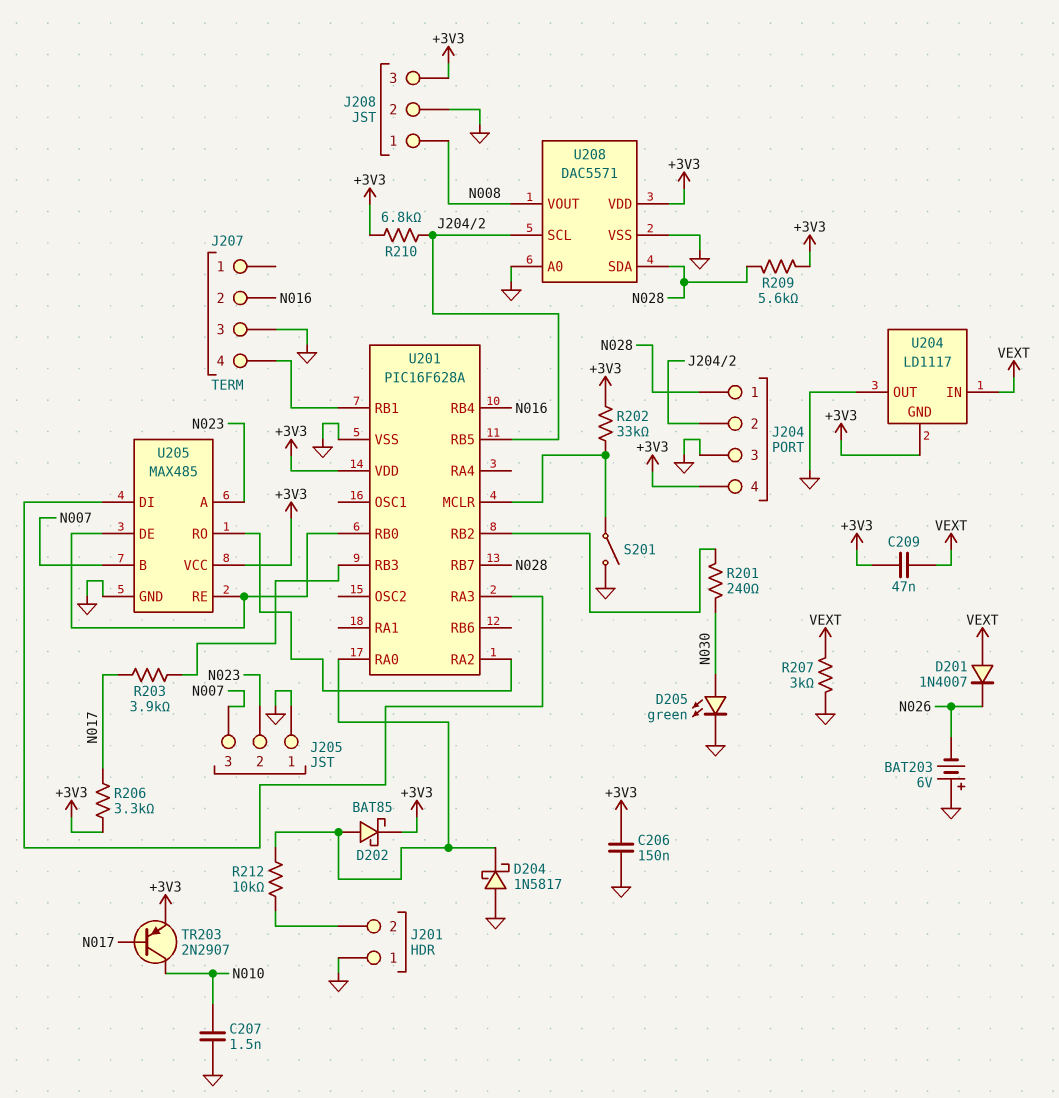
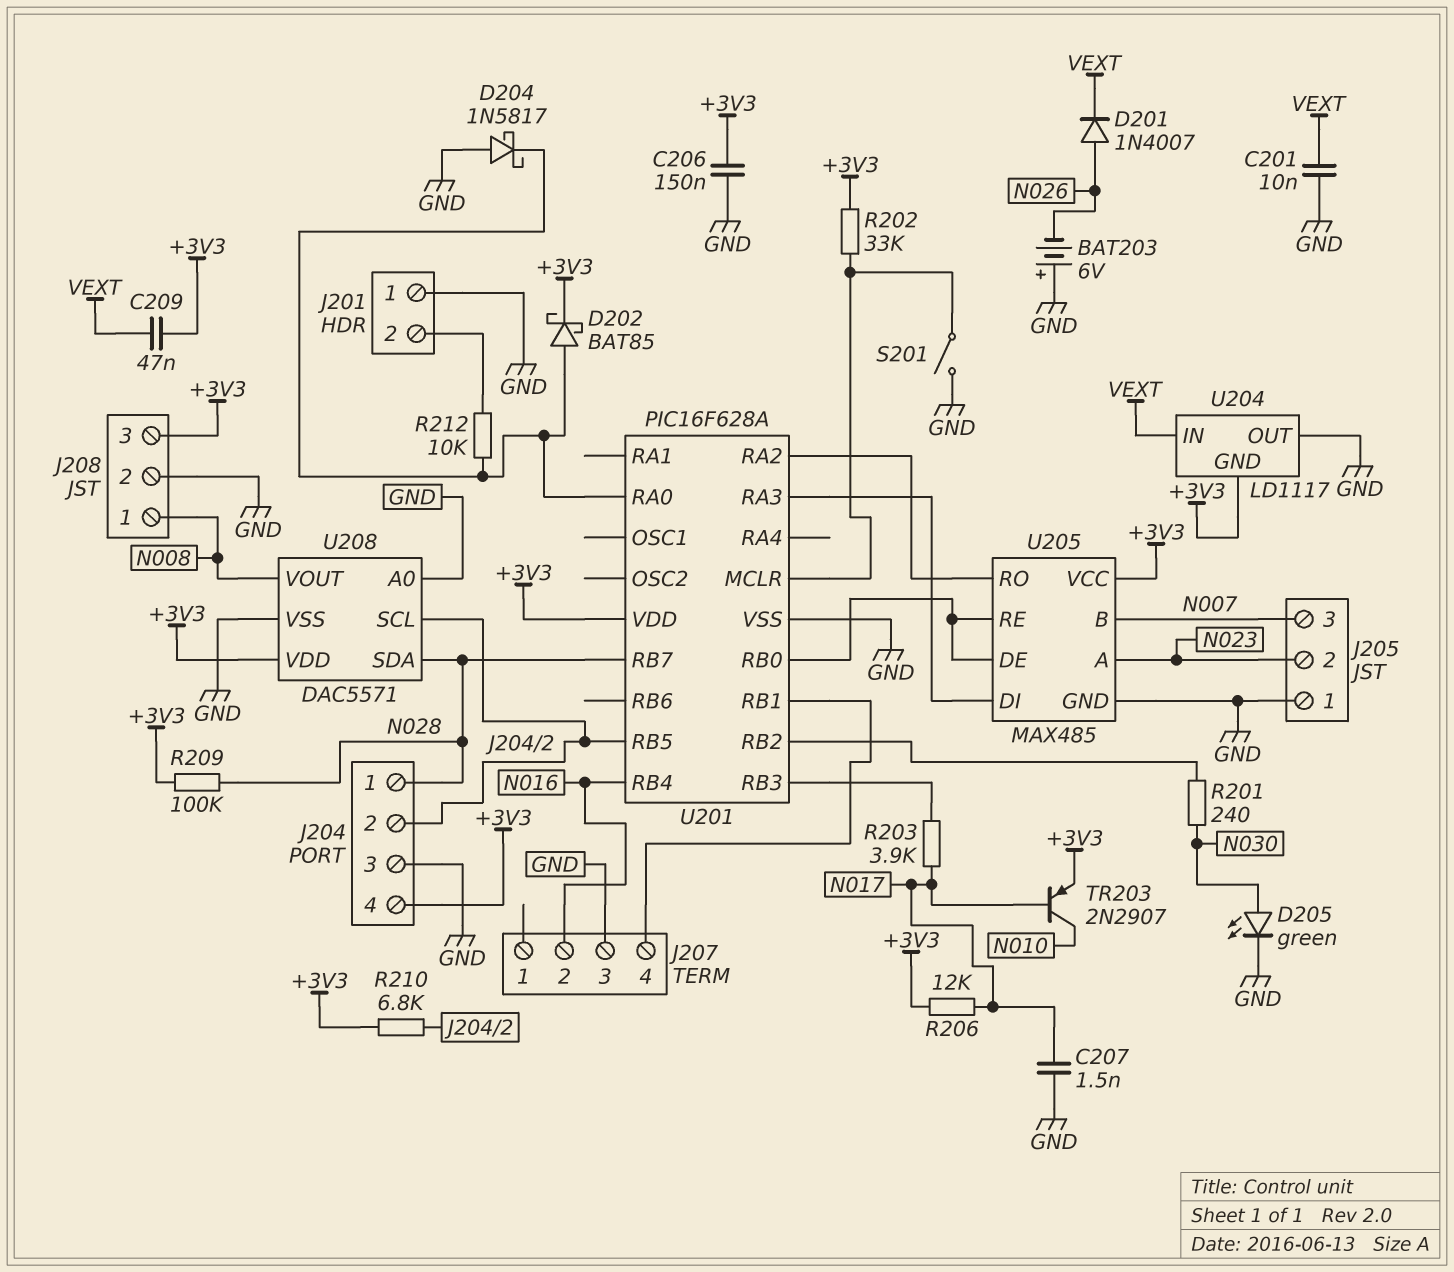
C201: none -> 10nF (GND, VEXT)
C207: 1.5nF (GND, N010) -> 1.5nF (GND, N017)
D201: diode 1N4007 (A VEXT, K N026) -> diode 1N4007 (A N026, K VEXT)
R206: 3.3k (+3V3, N017) -> 12k (+3V3, N017)
R207: 3k (GND, VEXT) -> none
R209: 5.6k (+3V3, N028) -> 100k (+3V3, N028)

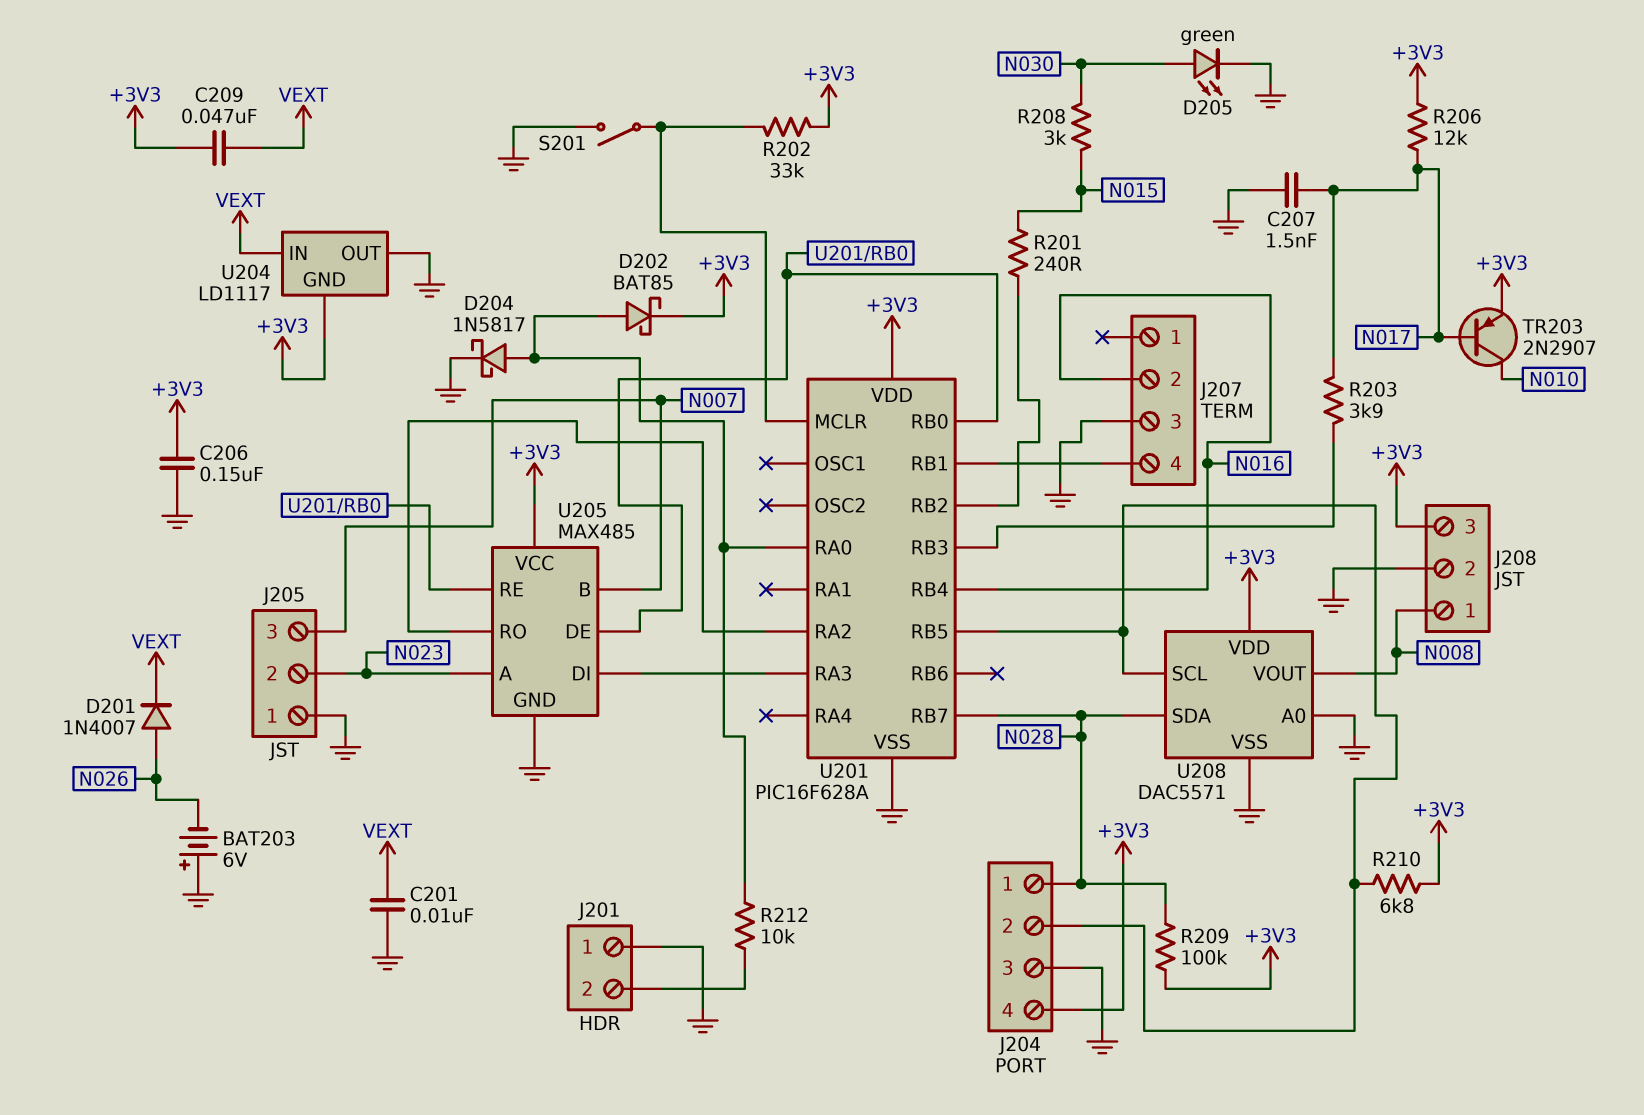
D204: schottky 1N5817 (A GND, K U201/RA0) -> schottky 1N5817 (A U201/RA0, K GND)
R201: 240 (N030, U201/RB2) -> 240 (N015, U201/RB2)
R208: none -> 3k (N015, N030)

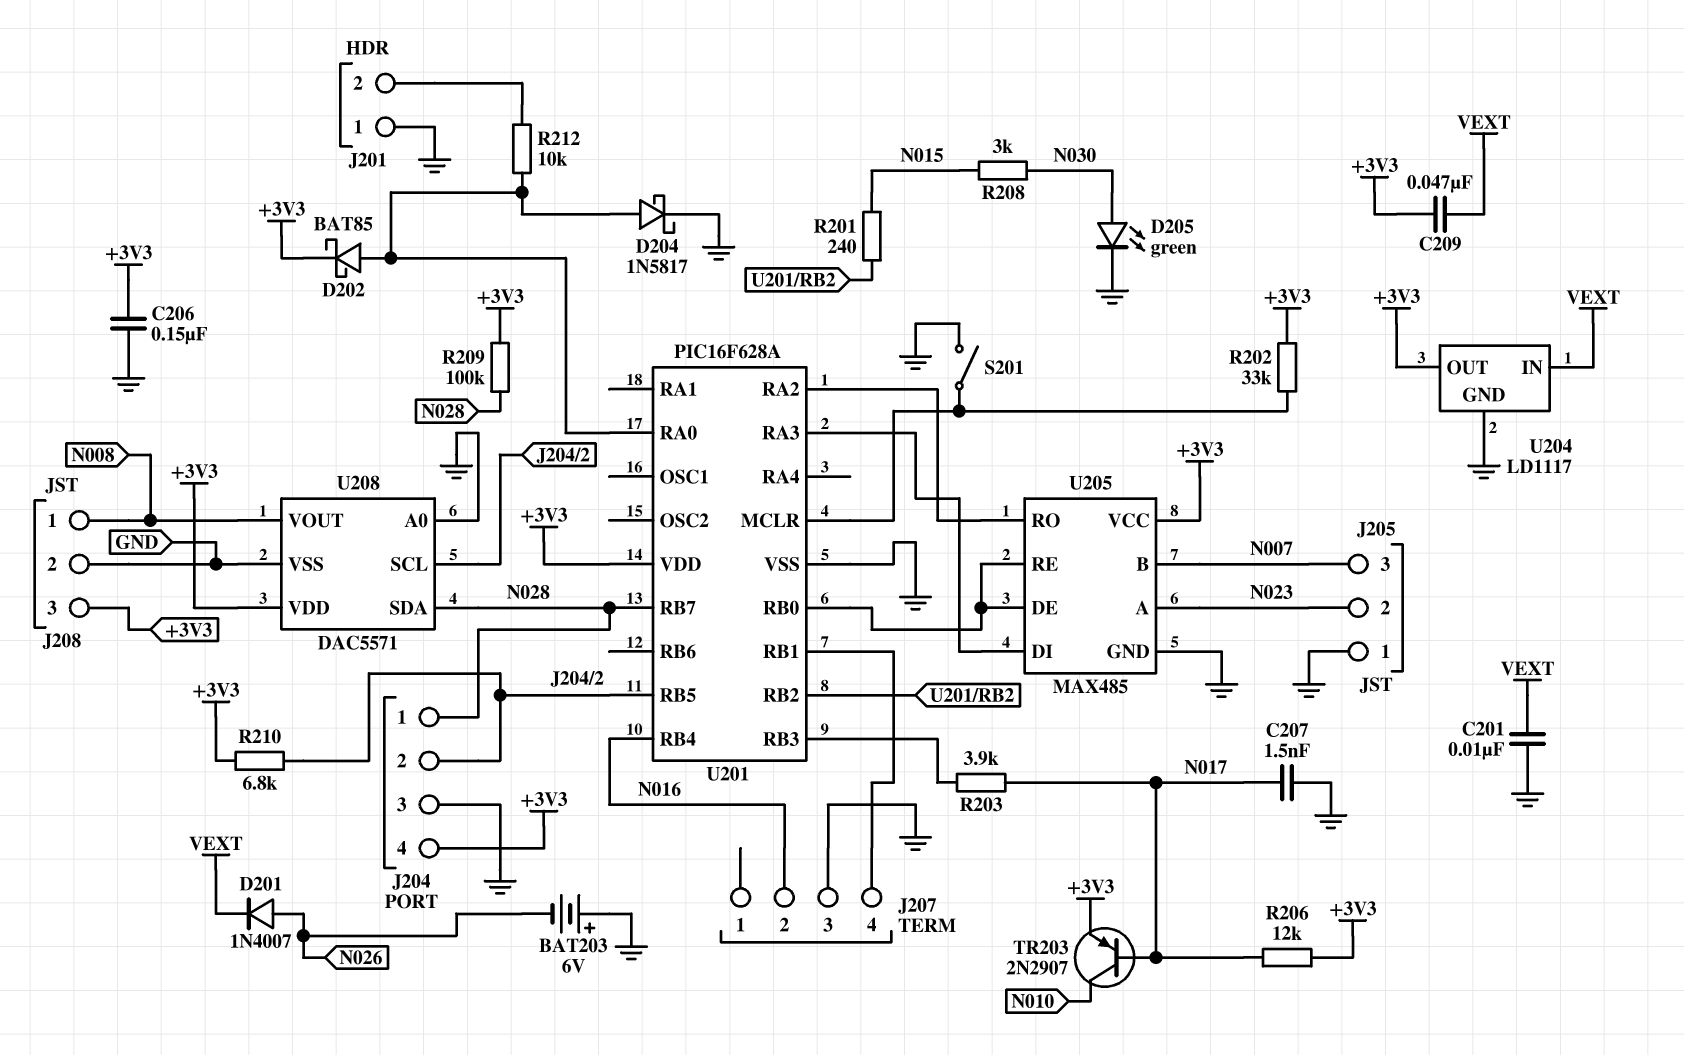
U204 pin GND: +3V3 -> GND
U204 pin OUT: GND -> +3V3

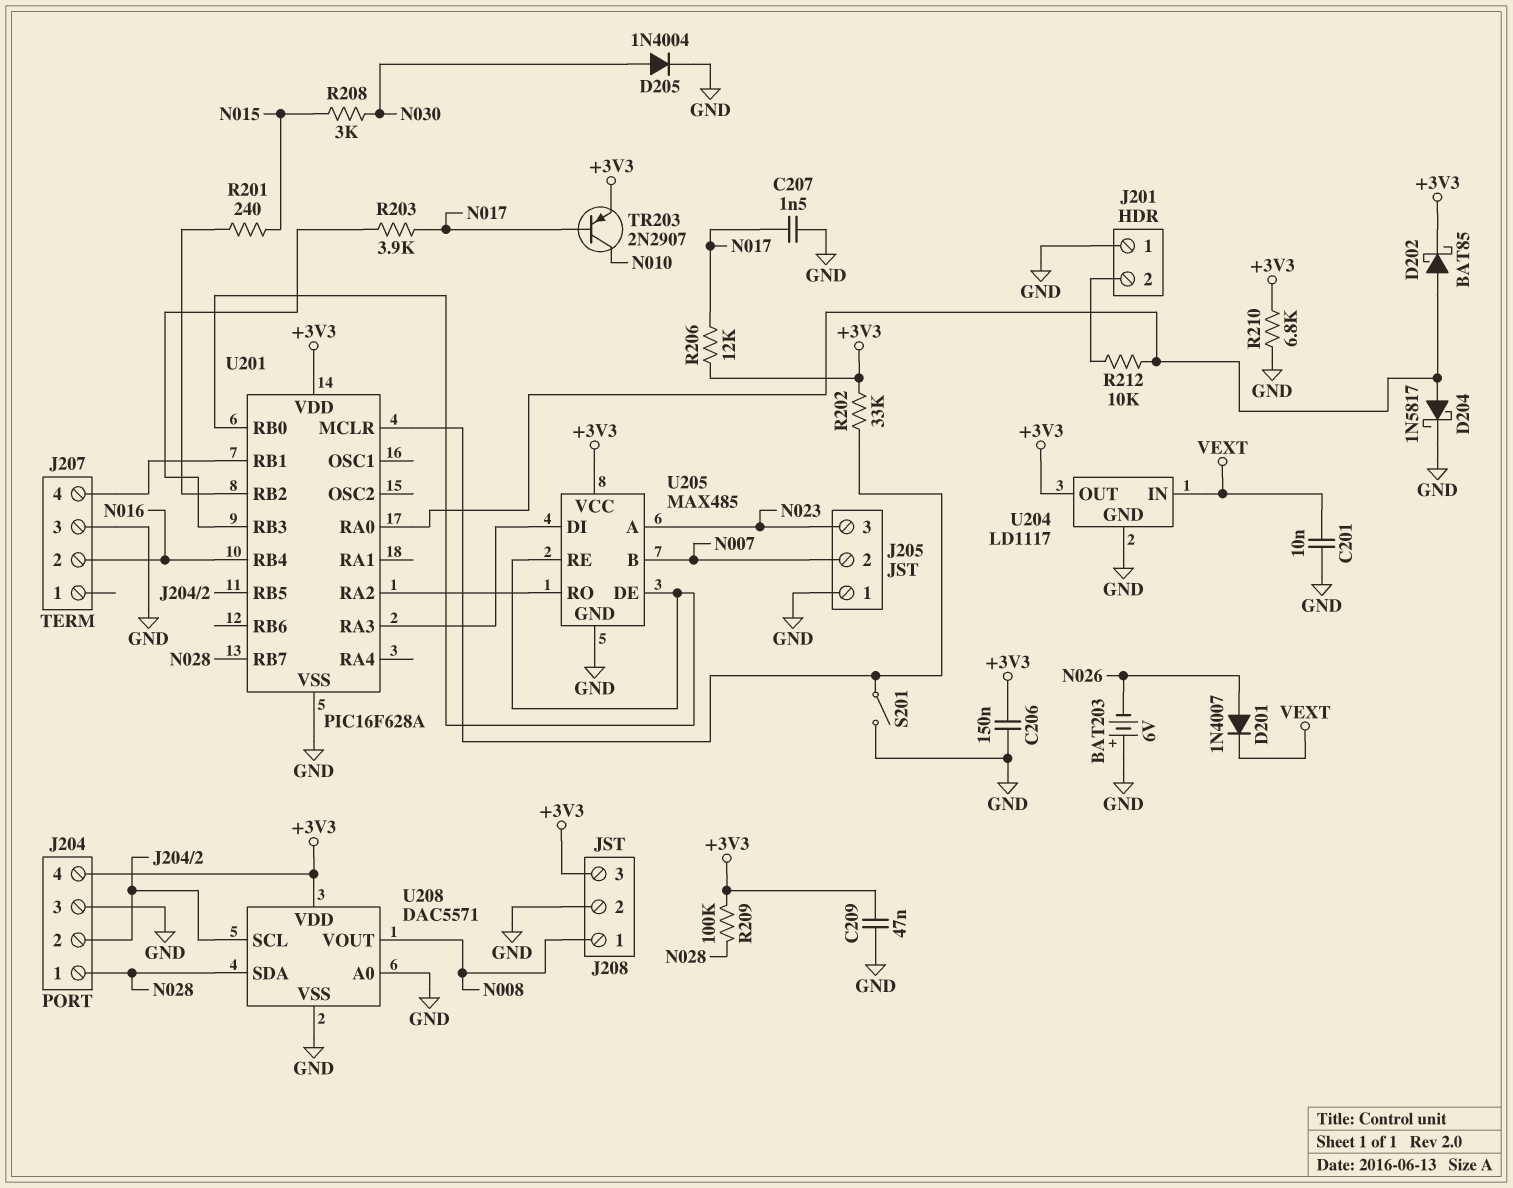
C209: 47nF (+3V3, VEXT) -> 47nF (+3V3, GND)
D205: LED green (A N030, K GND) -> diode 1N4004 (A N030, K GND)
J205 pin 2: N023 -> N007
J205 pin 3: N007 -> N023
R210: 6.8k (+3V3, J204/2) -> 6.8k (+3V3, GND)

